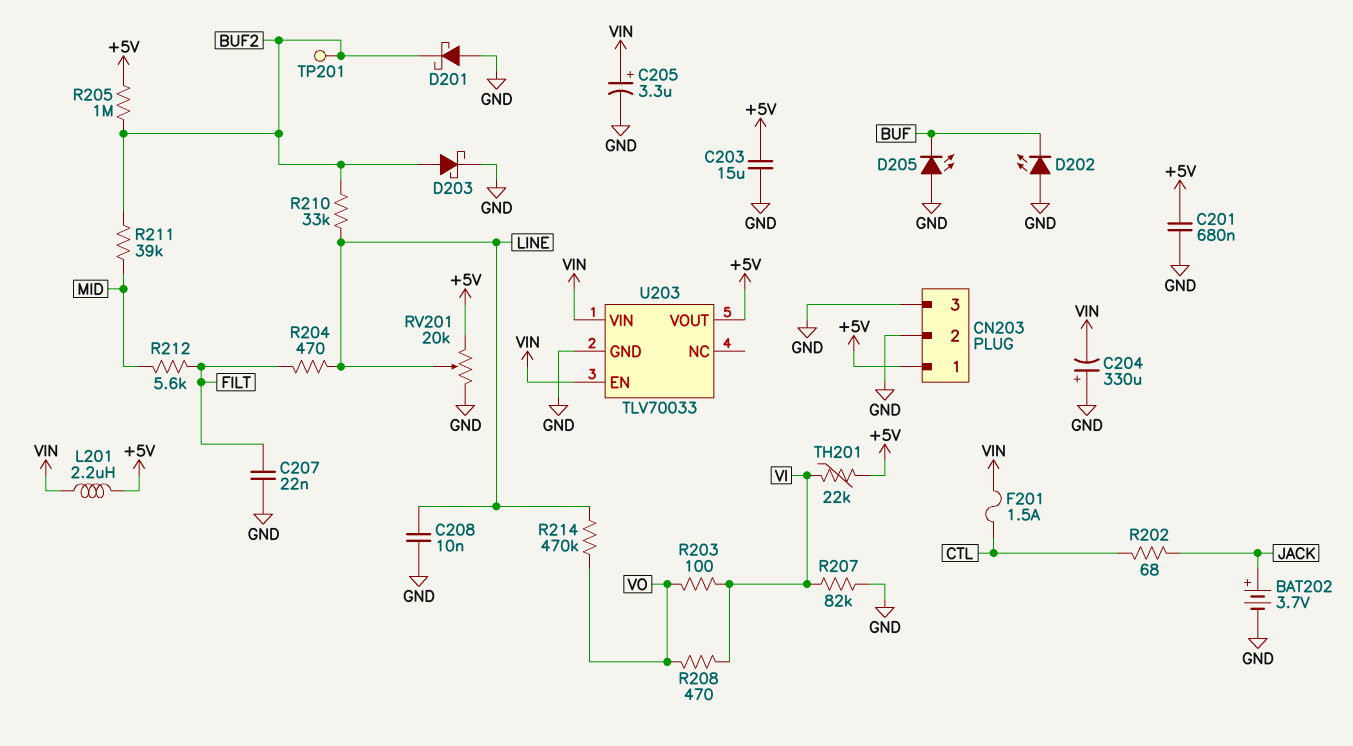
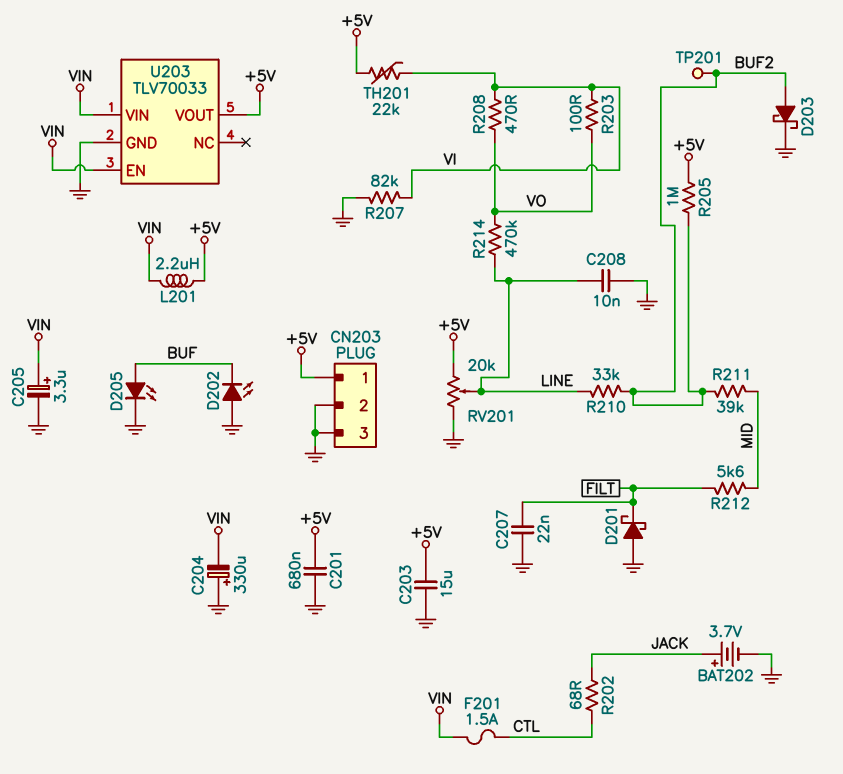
D201: schottky (A GND, K BUF2) -> schottky (A GND, K FILT)
D205: LED (A GND, K BUF) -> LED (A BUF, K GND)
R204: 470 (FILT, LINE) -> none

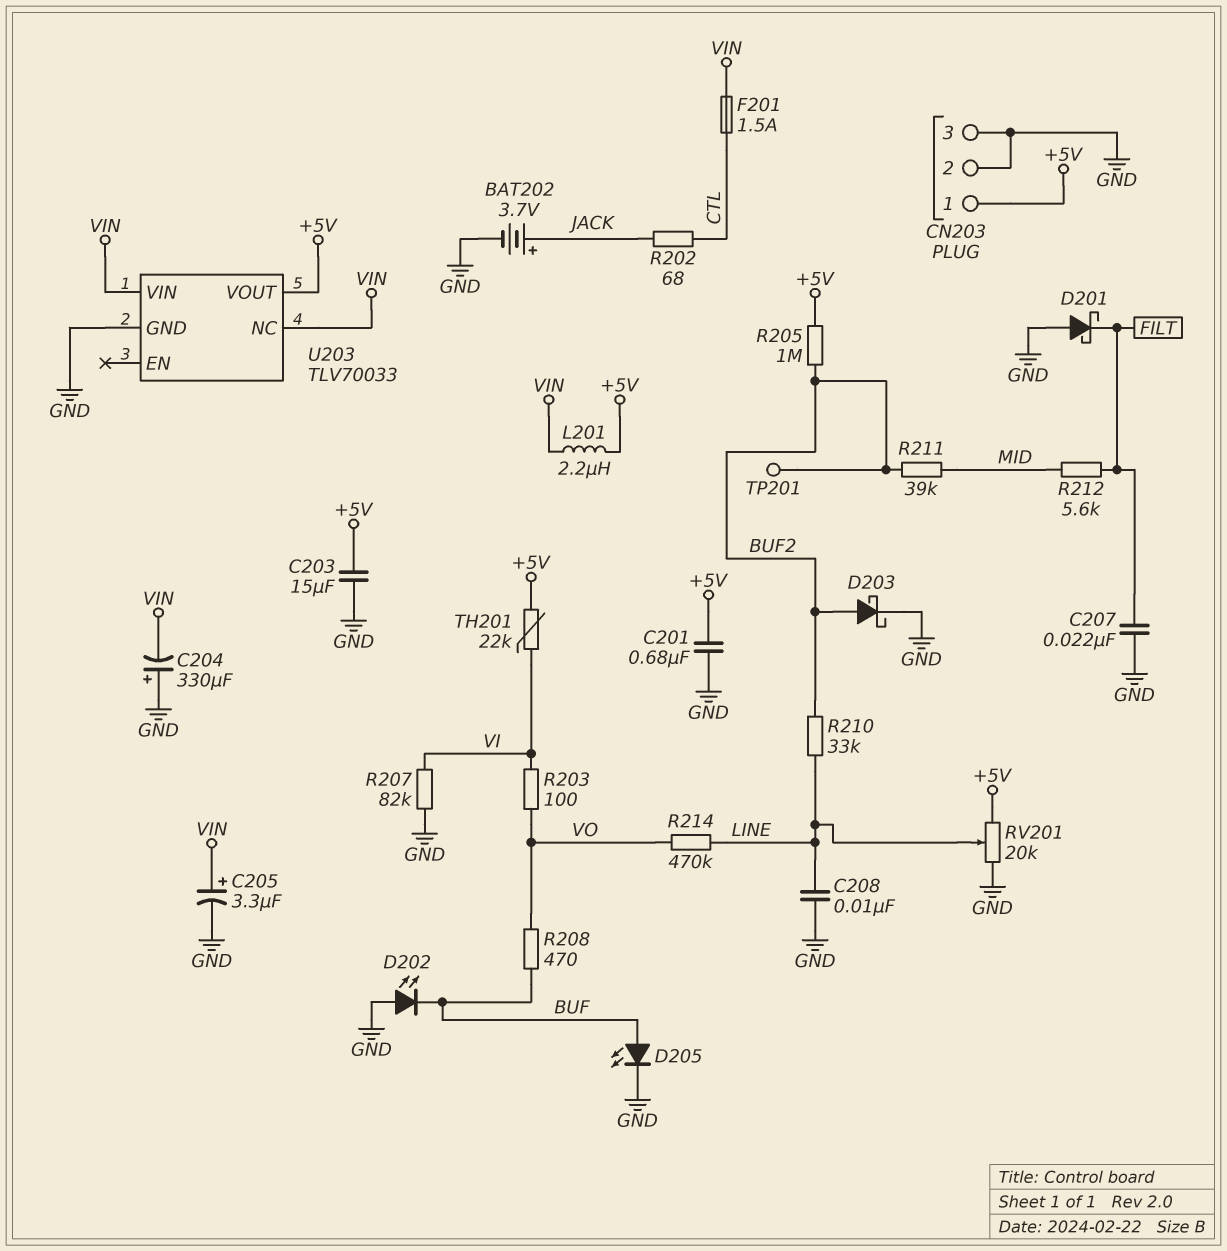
R208: 470 (VI, VO) -> 470 (BUF, VO)
U203 pin EN: VIN -> none
U203 pin NC: none -> VIN

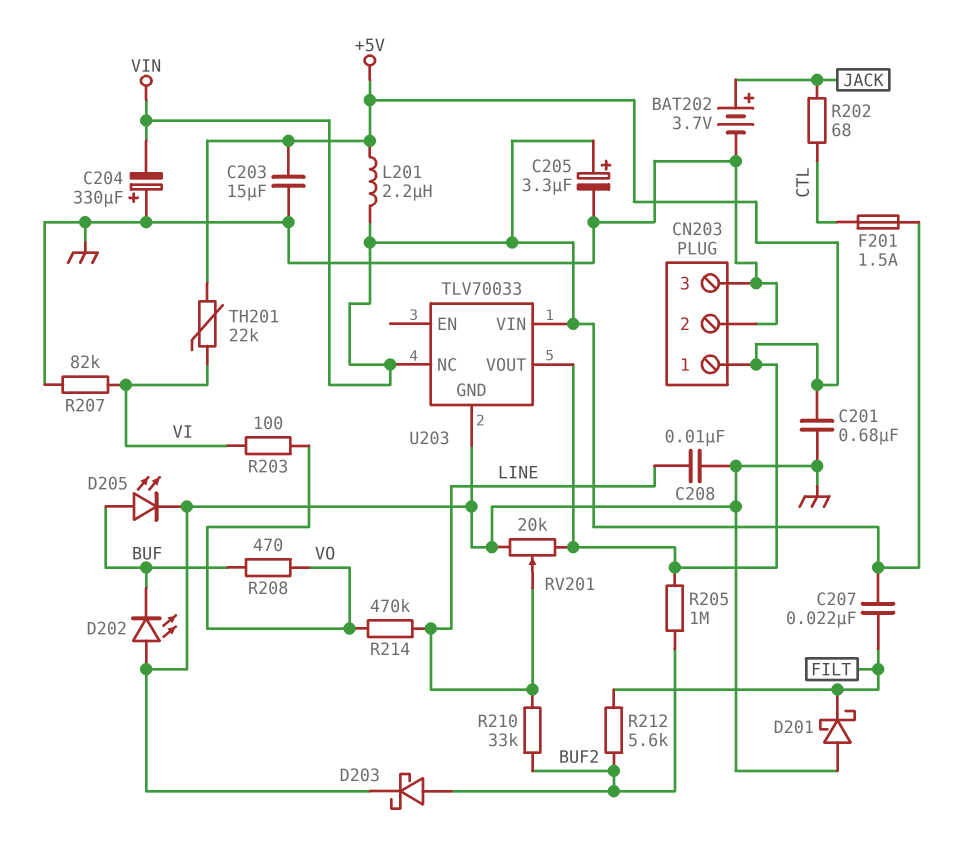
C207: 22nF (FILT, GND) -> 22nF (FILT, VIN)
R211: 39k (BUF2, MID) -> none
R212: 5.6k (FILT, MID) -> 5.6k (BUF2, FILT)
TP201: test point (BUF2) -> none

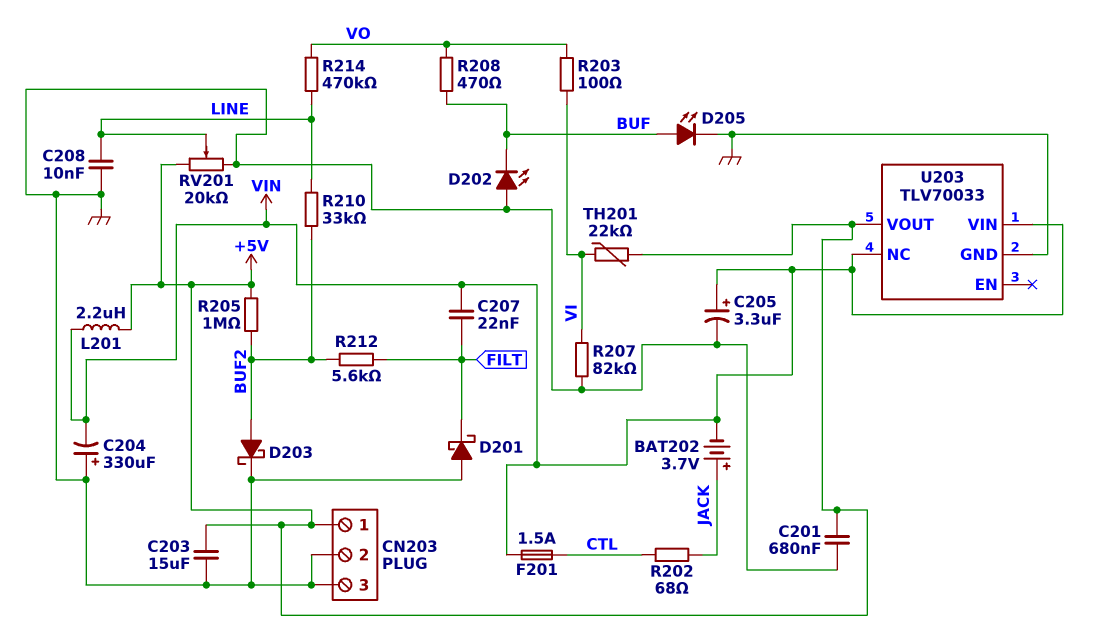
BAT202: 3.7V (plus JACK, minus GND) -> 3.7V (plus JACK, minus VIN)

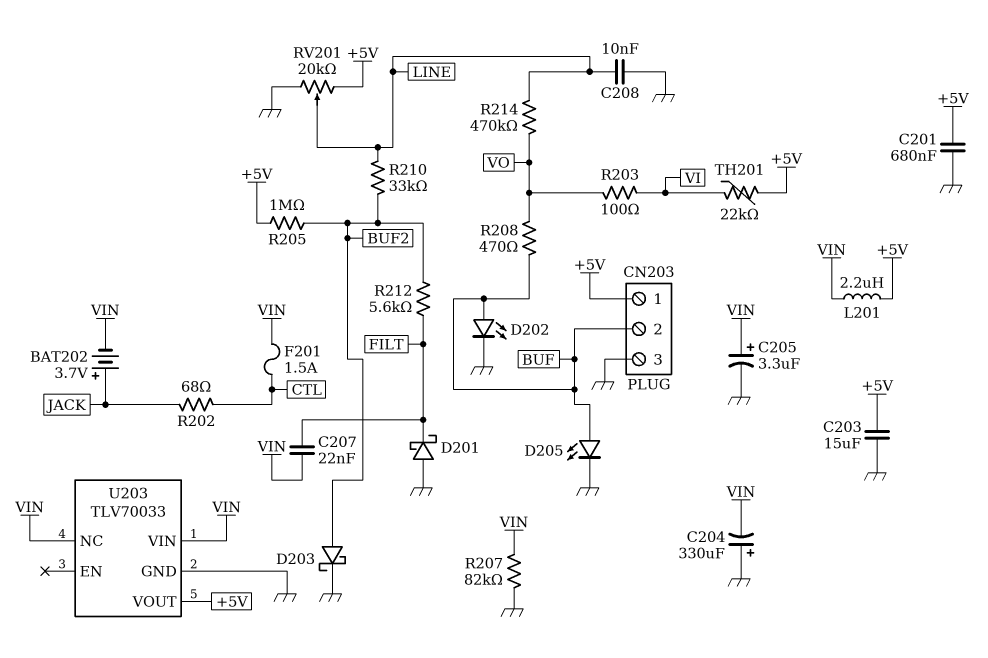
CN203 pin 2: GND -> BUF
D202: LED (A GND, K BUF) -> LED (A BUF, K GND)
R207: 82k (GND, VI) -> 82k (GND, VIN)

